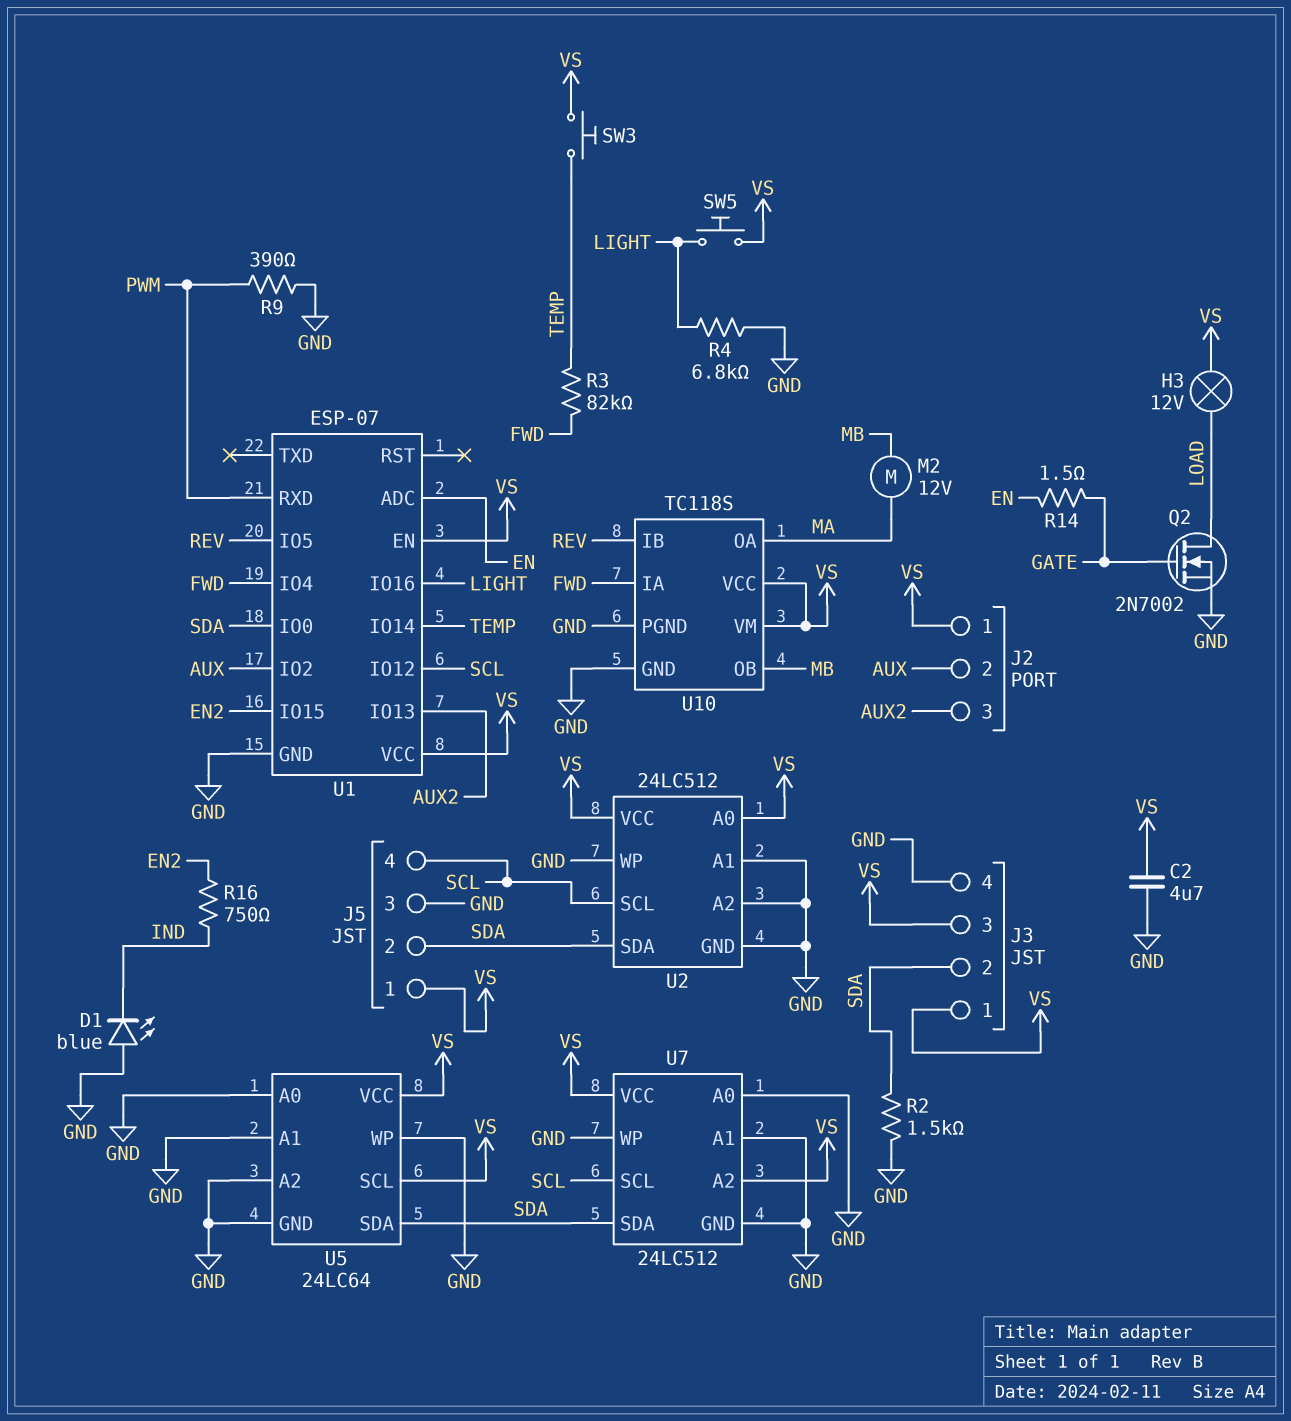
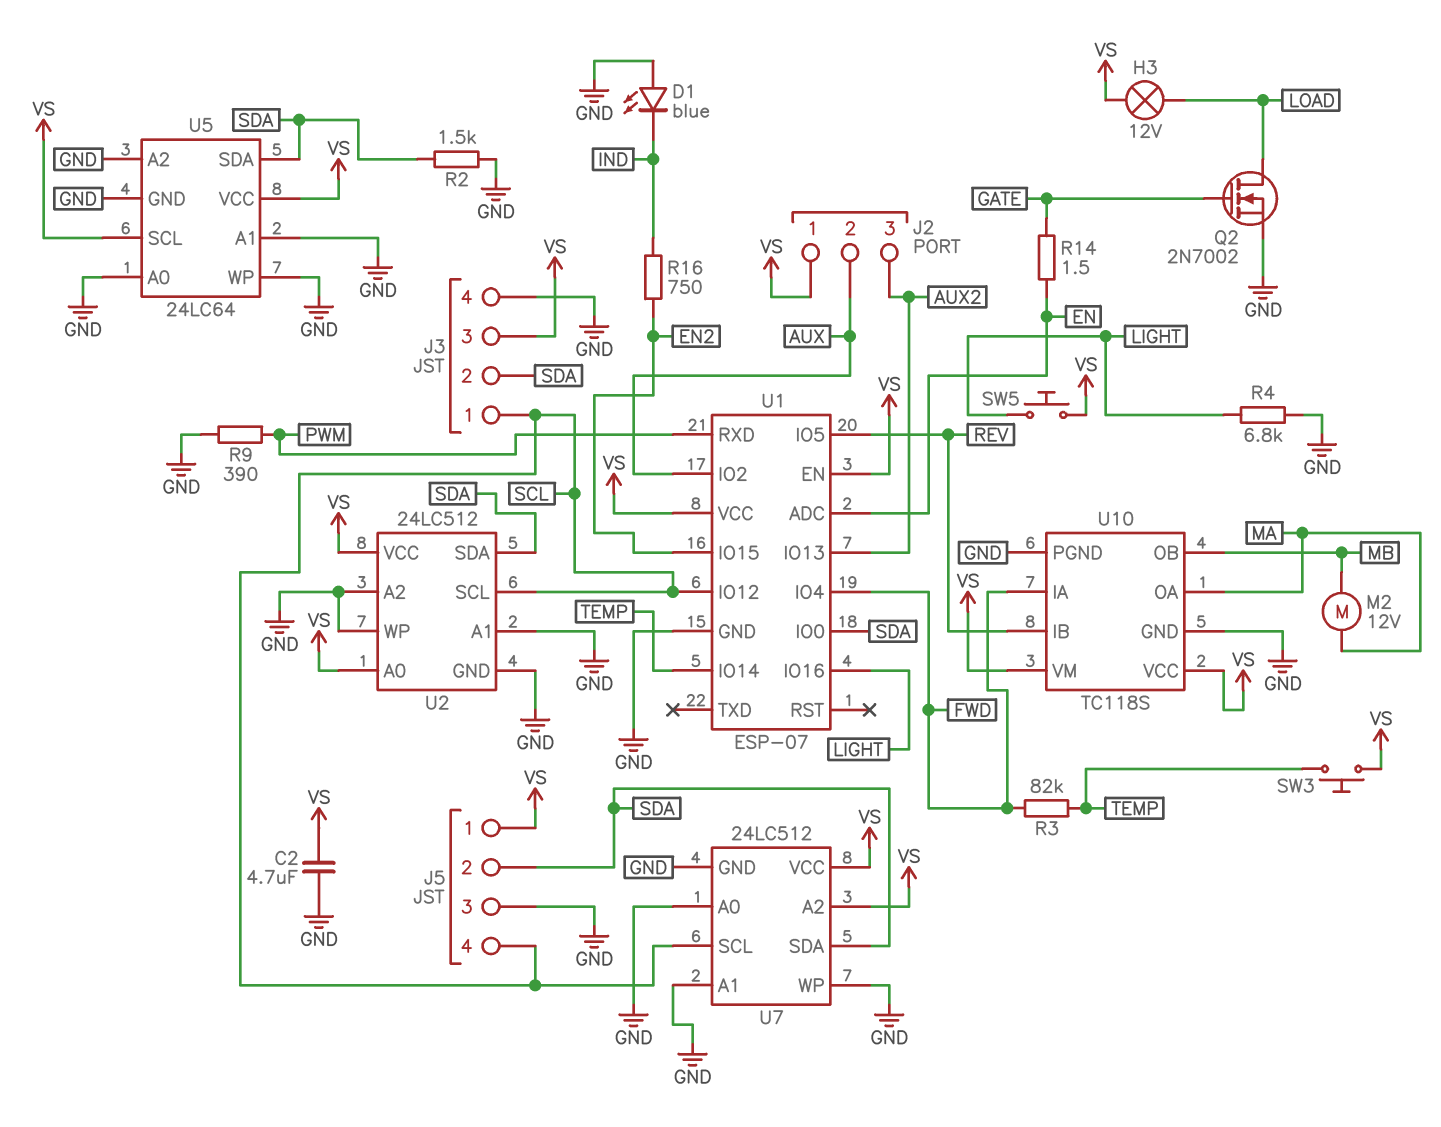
J3 pin 1: VS -> SCL

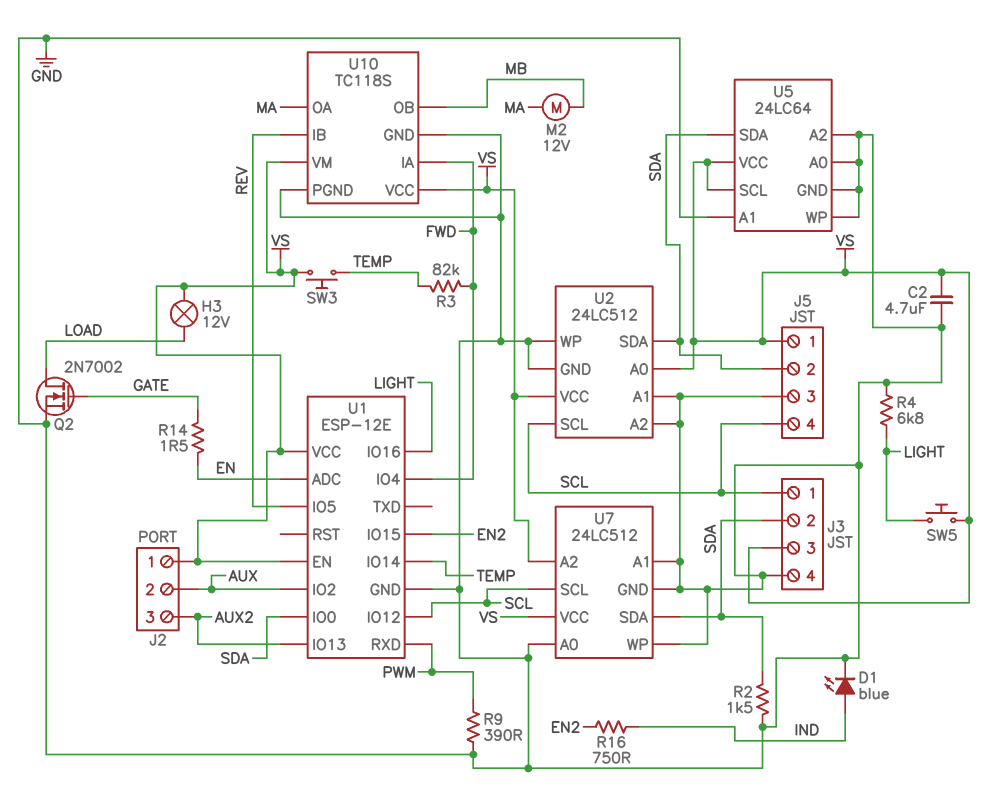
D1: LED blue (A GND, K IND) -> LED blue (A IND, K GND)
U1: ESP-07 -> ESP-12E

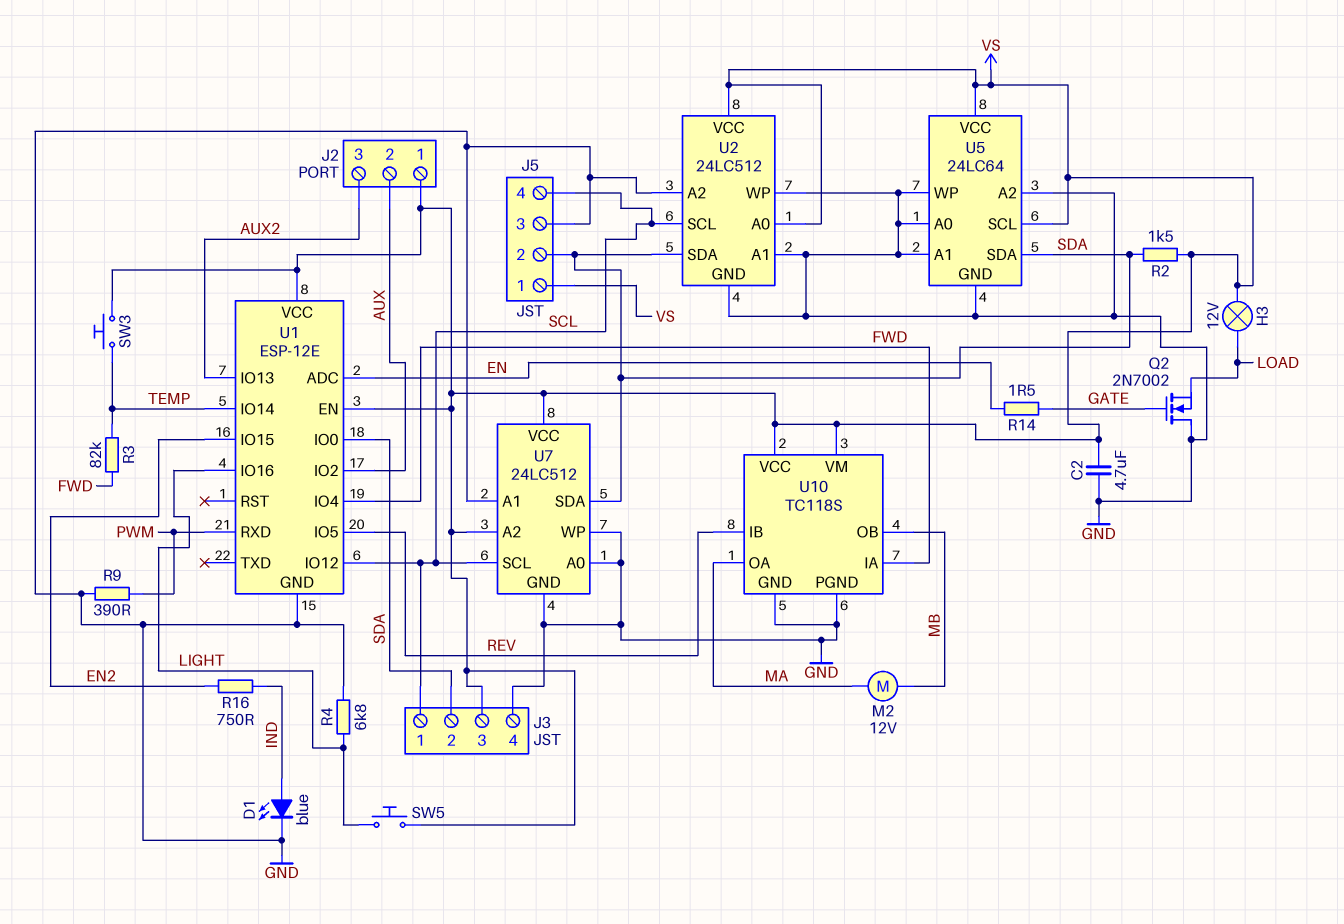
Q2: NMOS 2N7002 (G GATE, D LOAD, S GND) -> NMOS 2N7002 (G GATE, D GND, S LOAD)
R2: 1.5k (GND, SDA) -> 1.5k (SDA, VS)

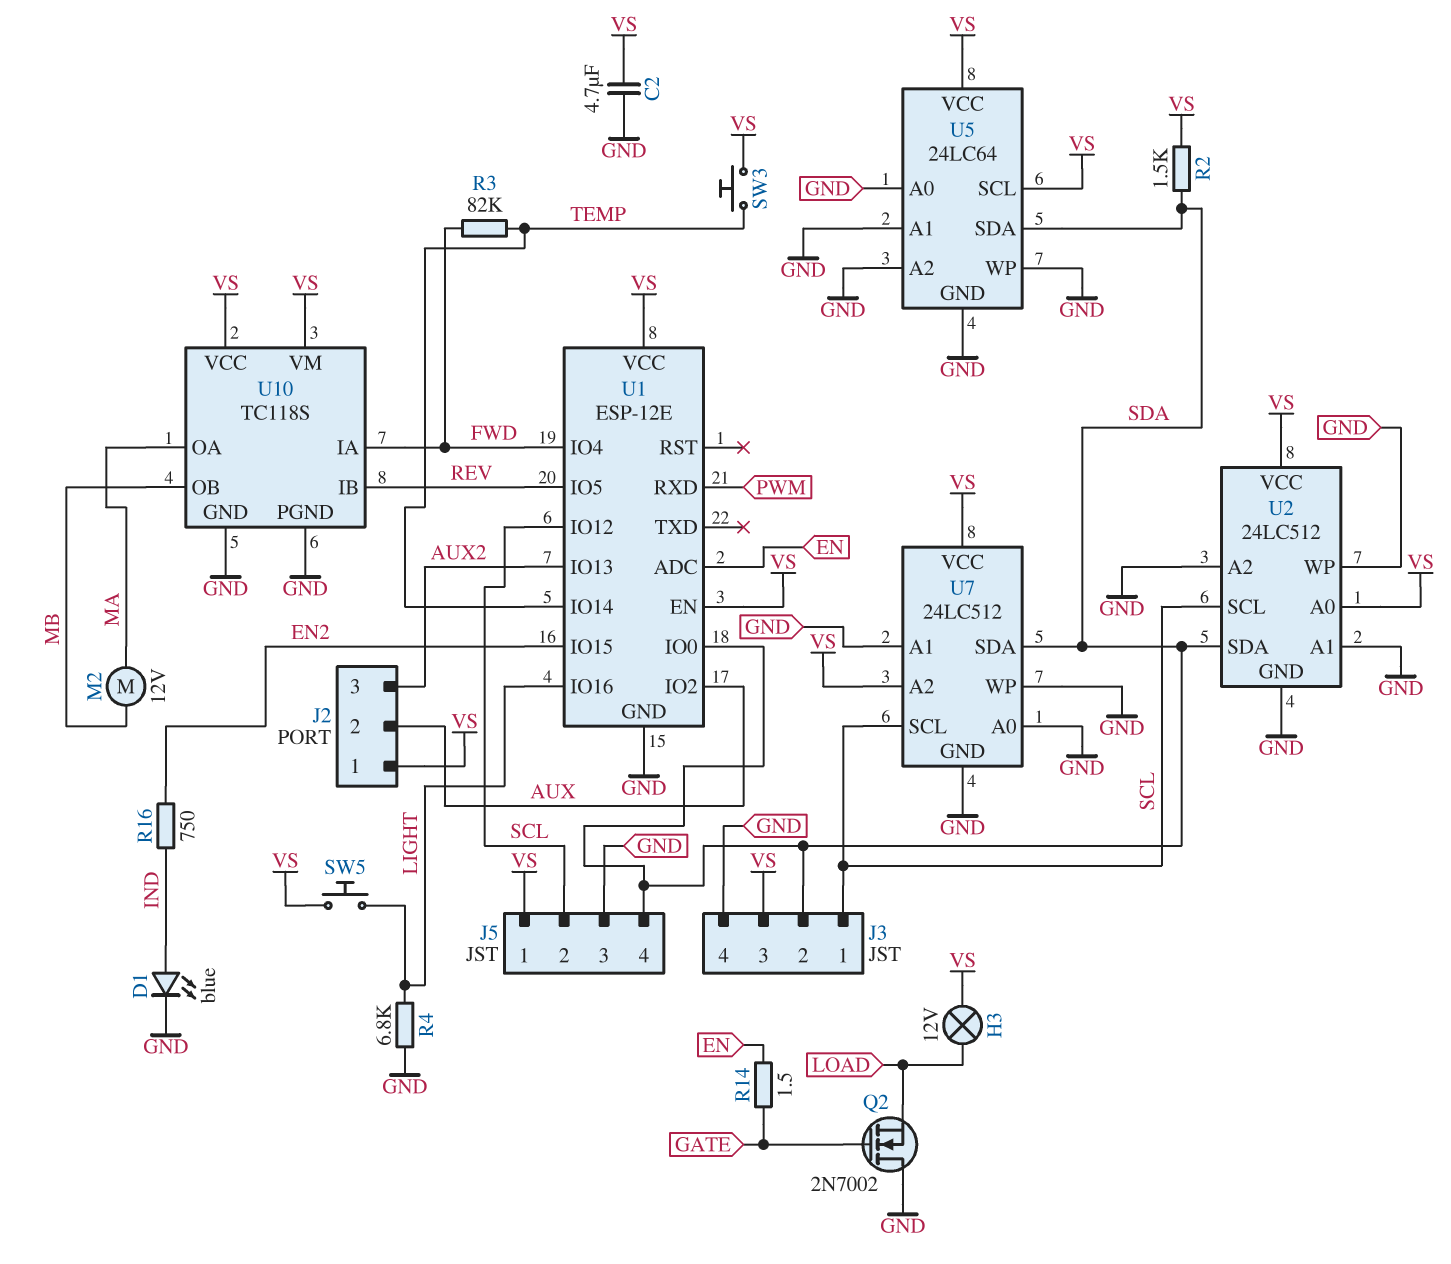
J5 pin 2: SDA -> SCL
J5 pin 4: SCL -> SDA
R9: 390 (GND, PWM) -> none

